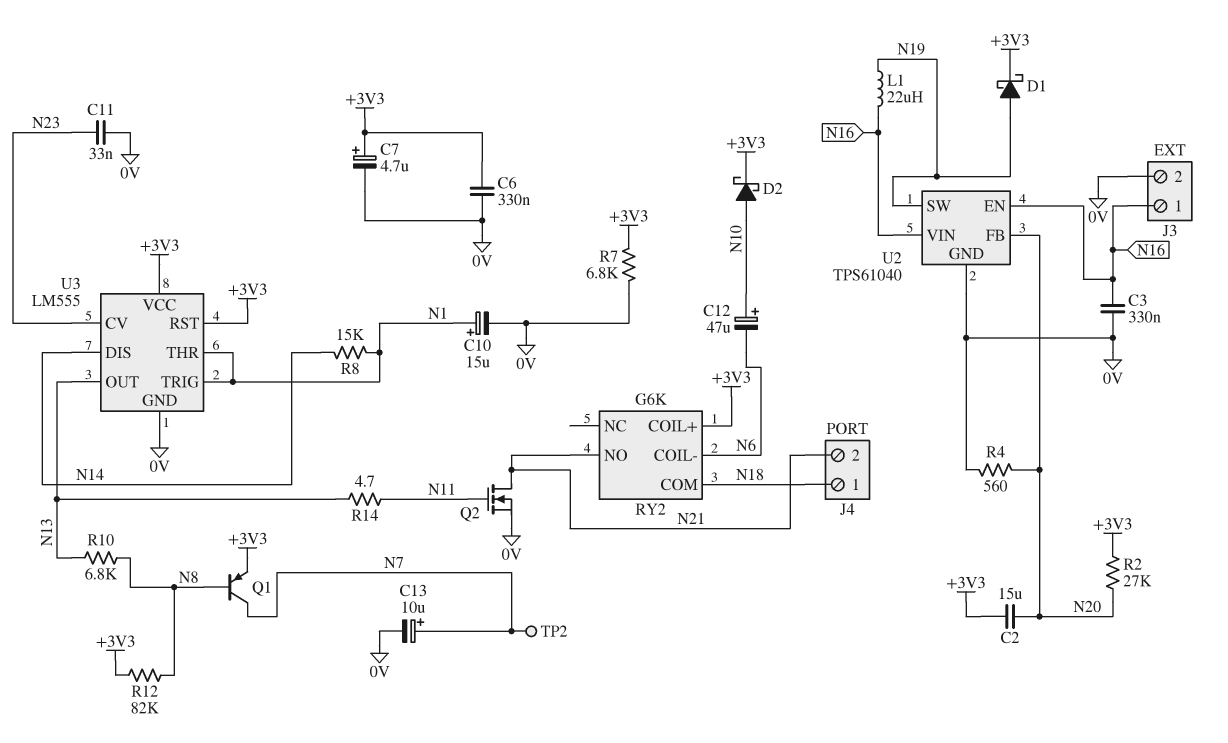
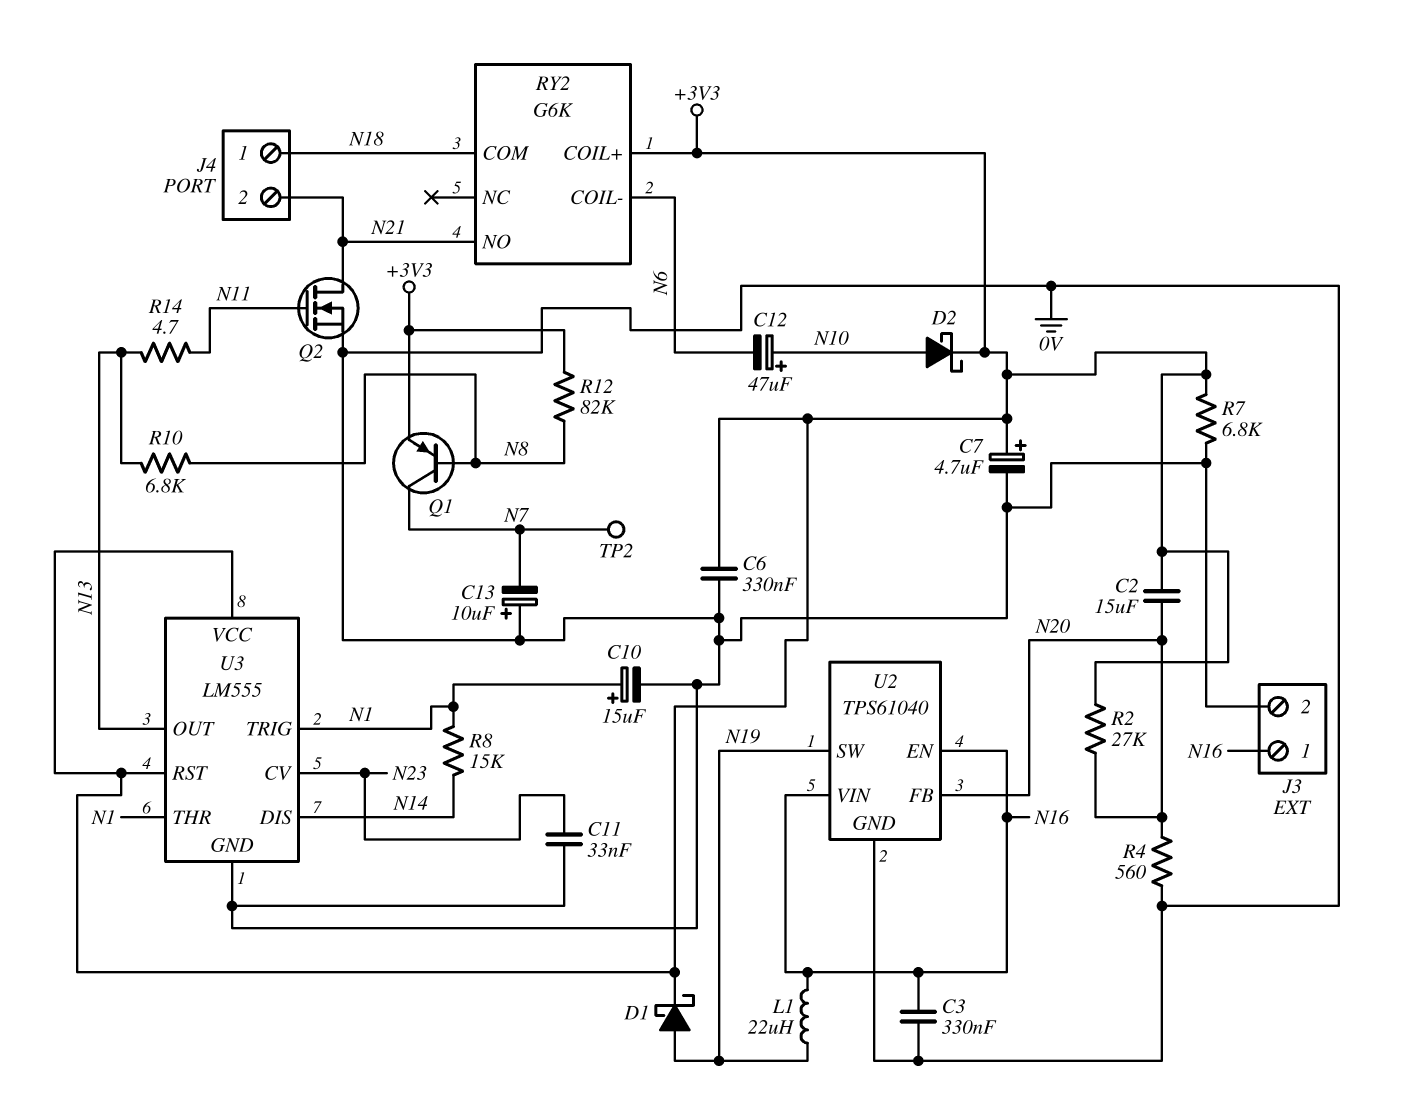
C13: 10uF (plus N7, minus 0V) -> 10uF (plus 0V, minus N7)

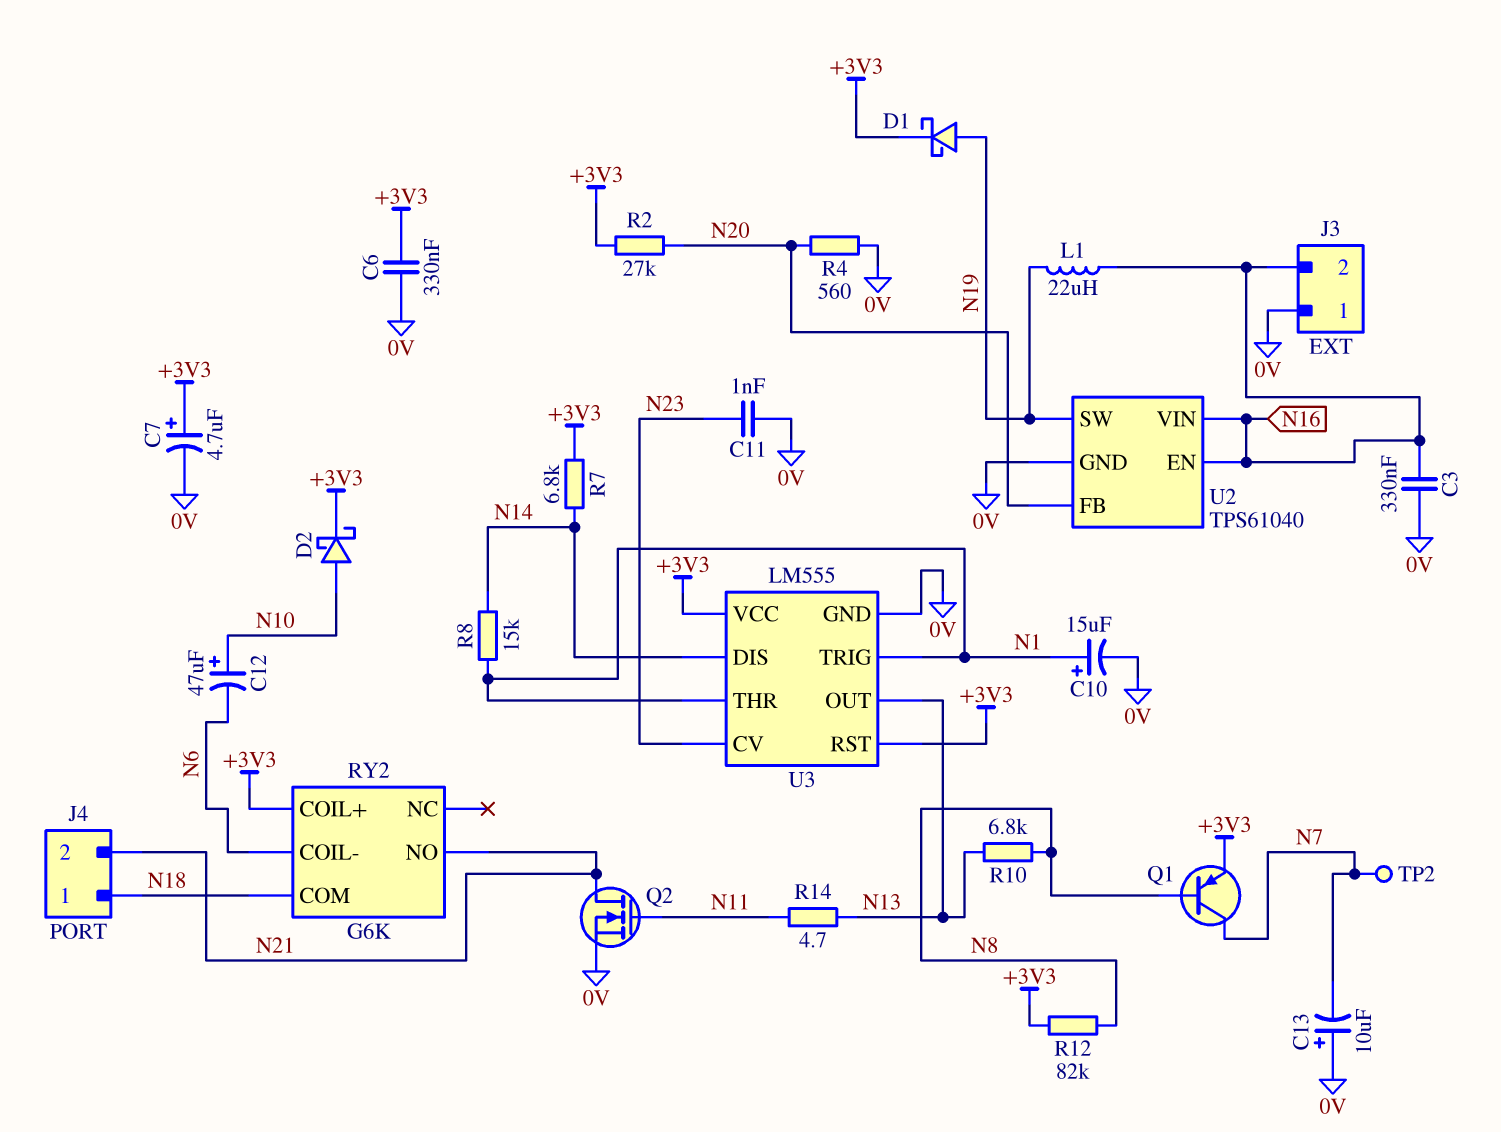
C2: 15uF (+3V3, N20) -> none
C11: 33nF (0V, N23) -> 1nF (0V, N23)
J3 pin 1: N16 -> 0V
J3 pin 2: 0V -> N16
R7: 6.8k (+3V3, 0V) -> 6.8k (+3V3, N14)

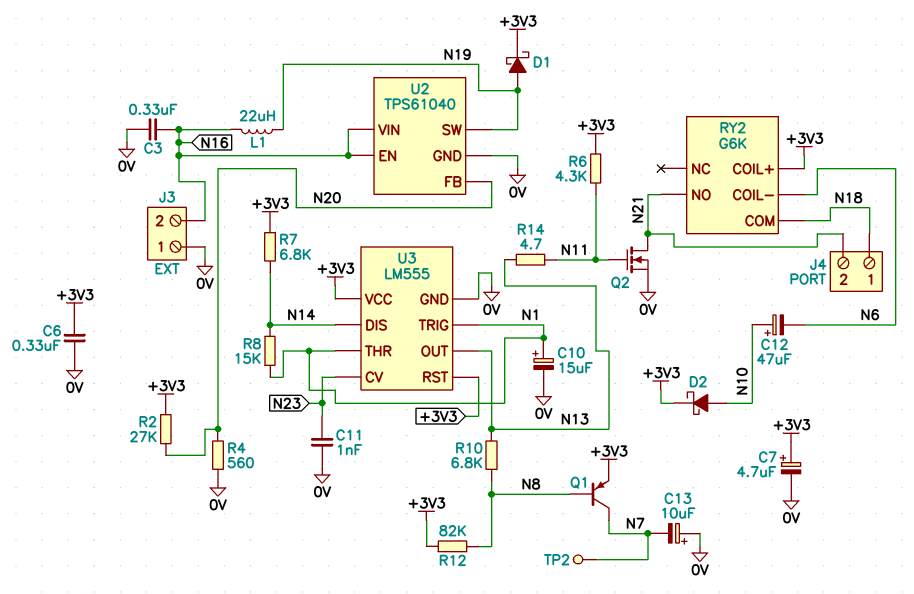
R6: none -> 4.3k (+3V3, N11)

